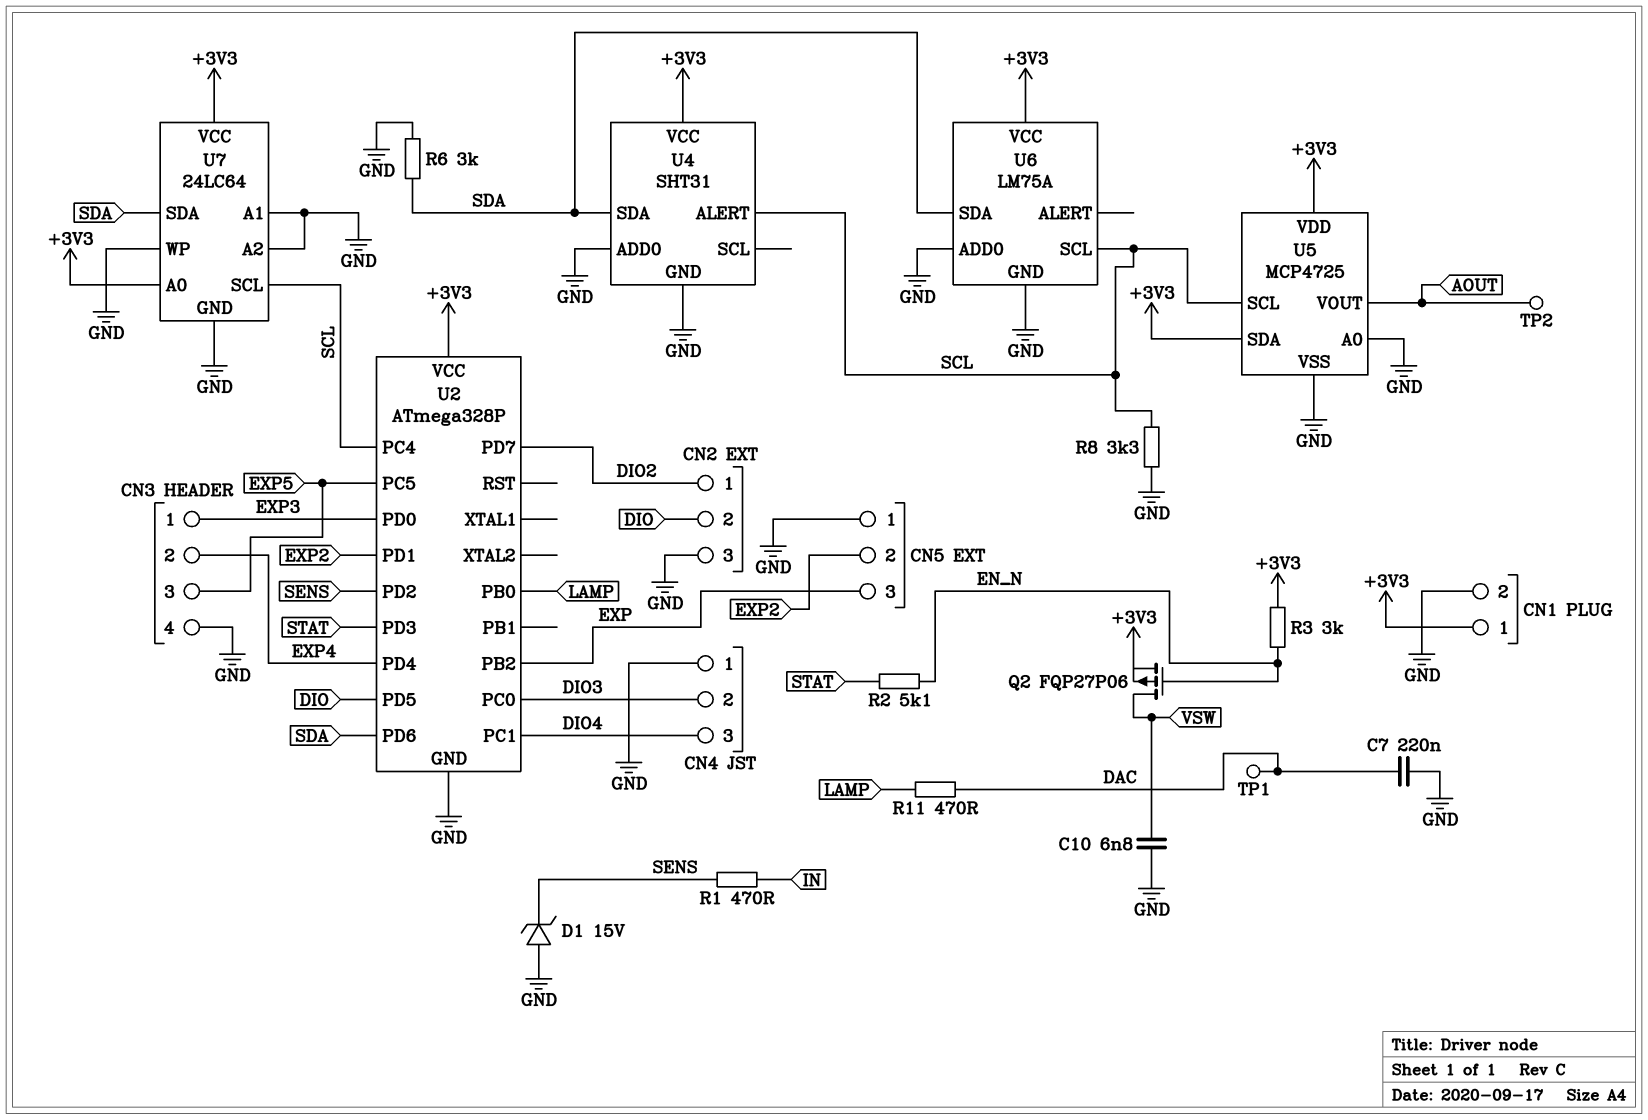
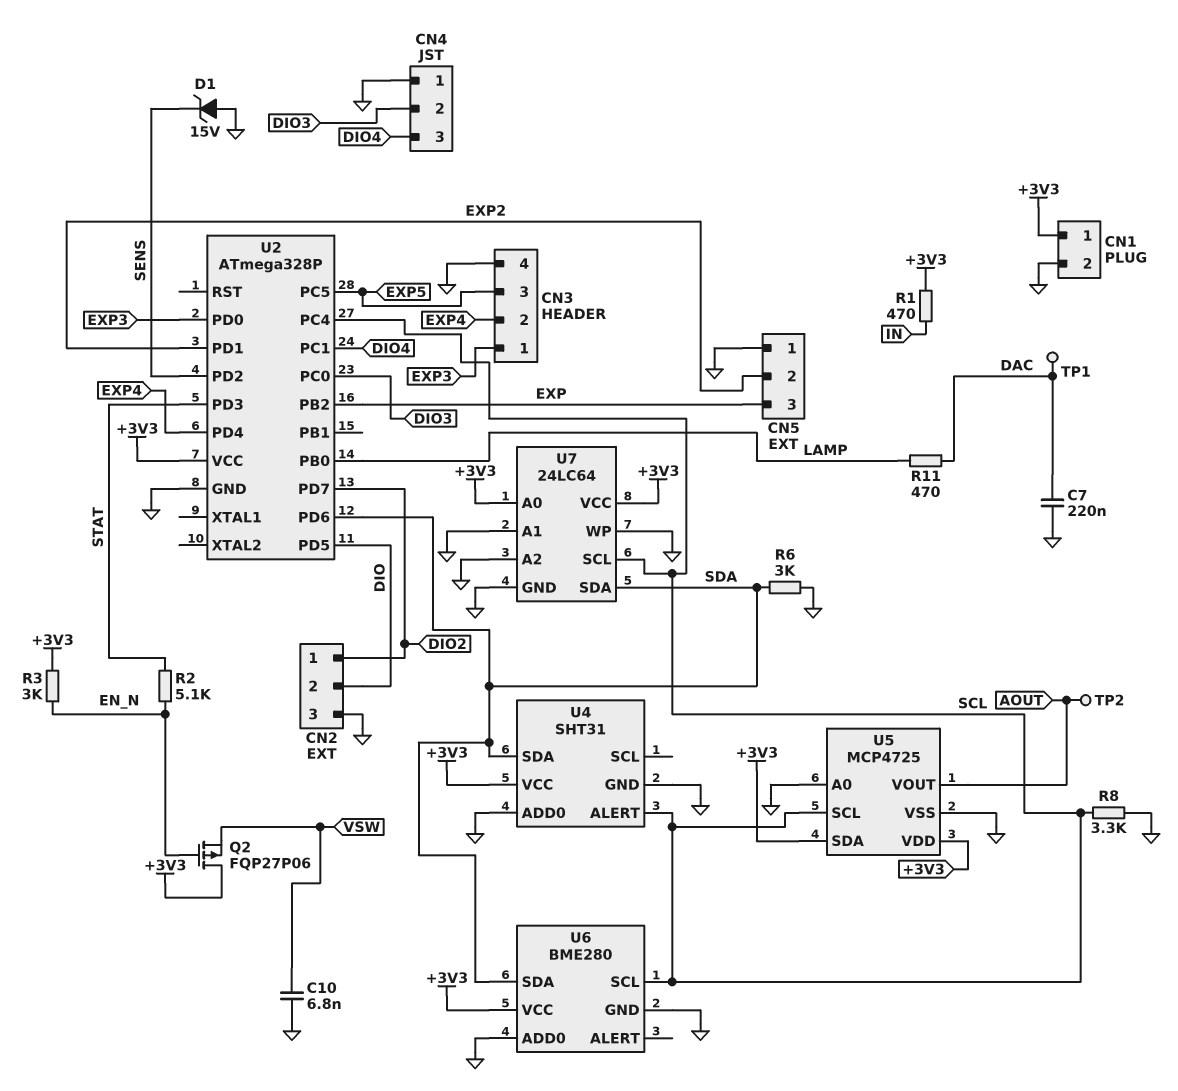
Q2: PMOS FQP27P06 (G EN_N, D VSW, S +3V3) -> PMOS FQP27P06 (G EN_N, D +3V3, S VSW)
R1: 470 (IN, SENS) -> 470 (+3V3, IN)
U6: LM75A -> BME280

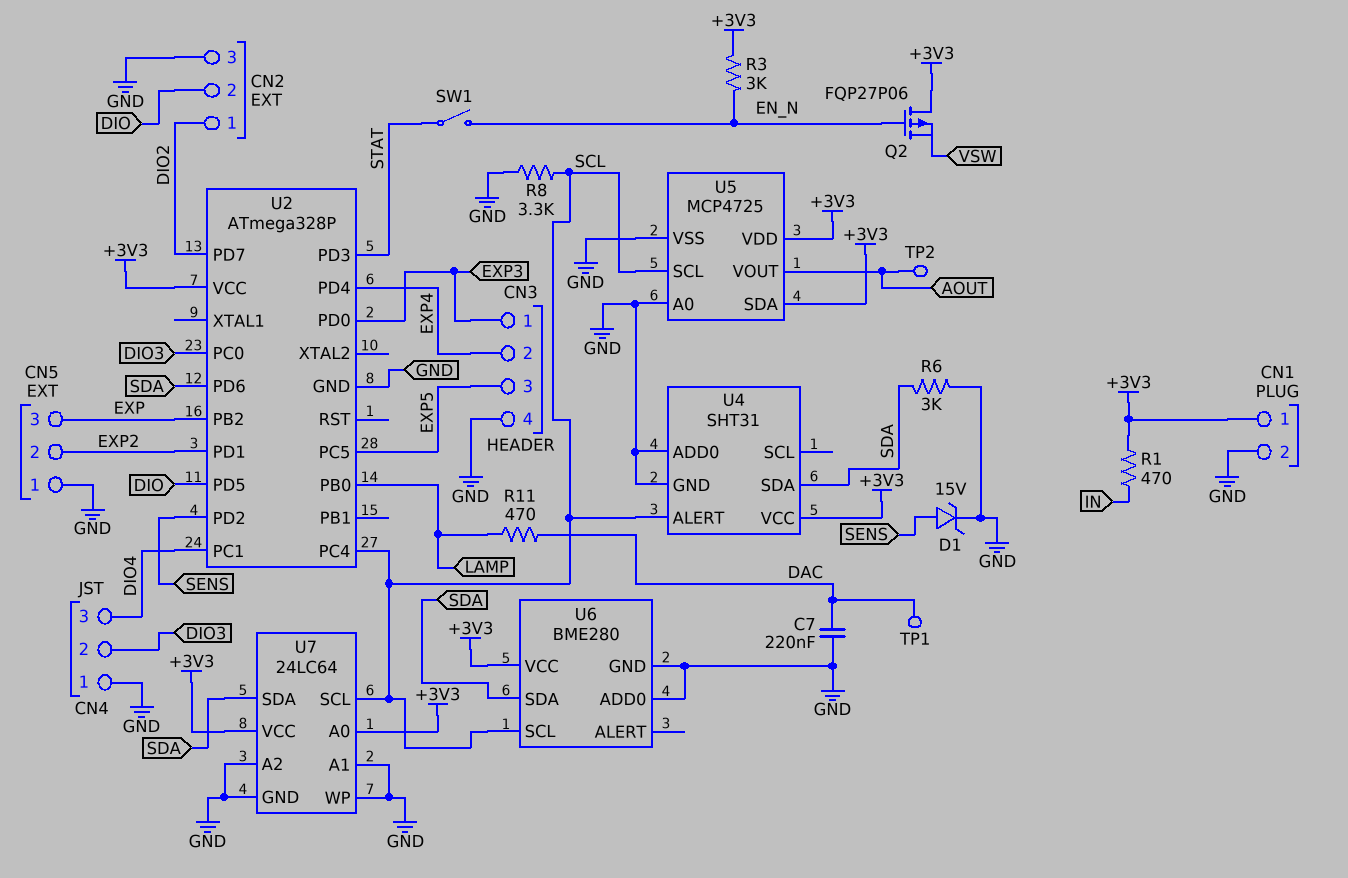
C10: 6.8nF (GND, VSW) -> none
D1: zener 15V (A GND, K SENS) -> zener 15V (A SENS, K GND)
R2: 5.1k (EN_N, STAT) -> none
SW1: none -> switch (EN_N, STAT)

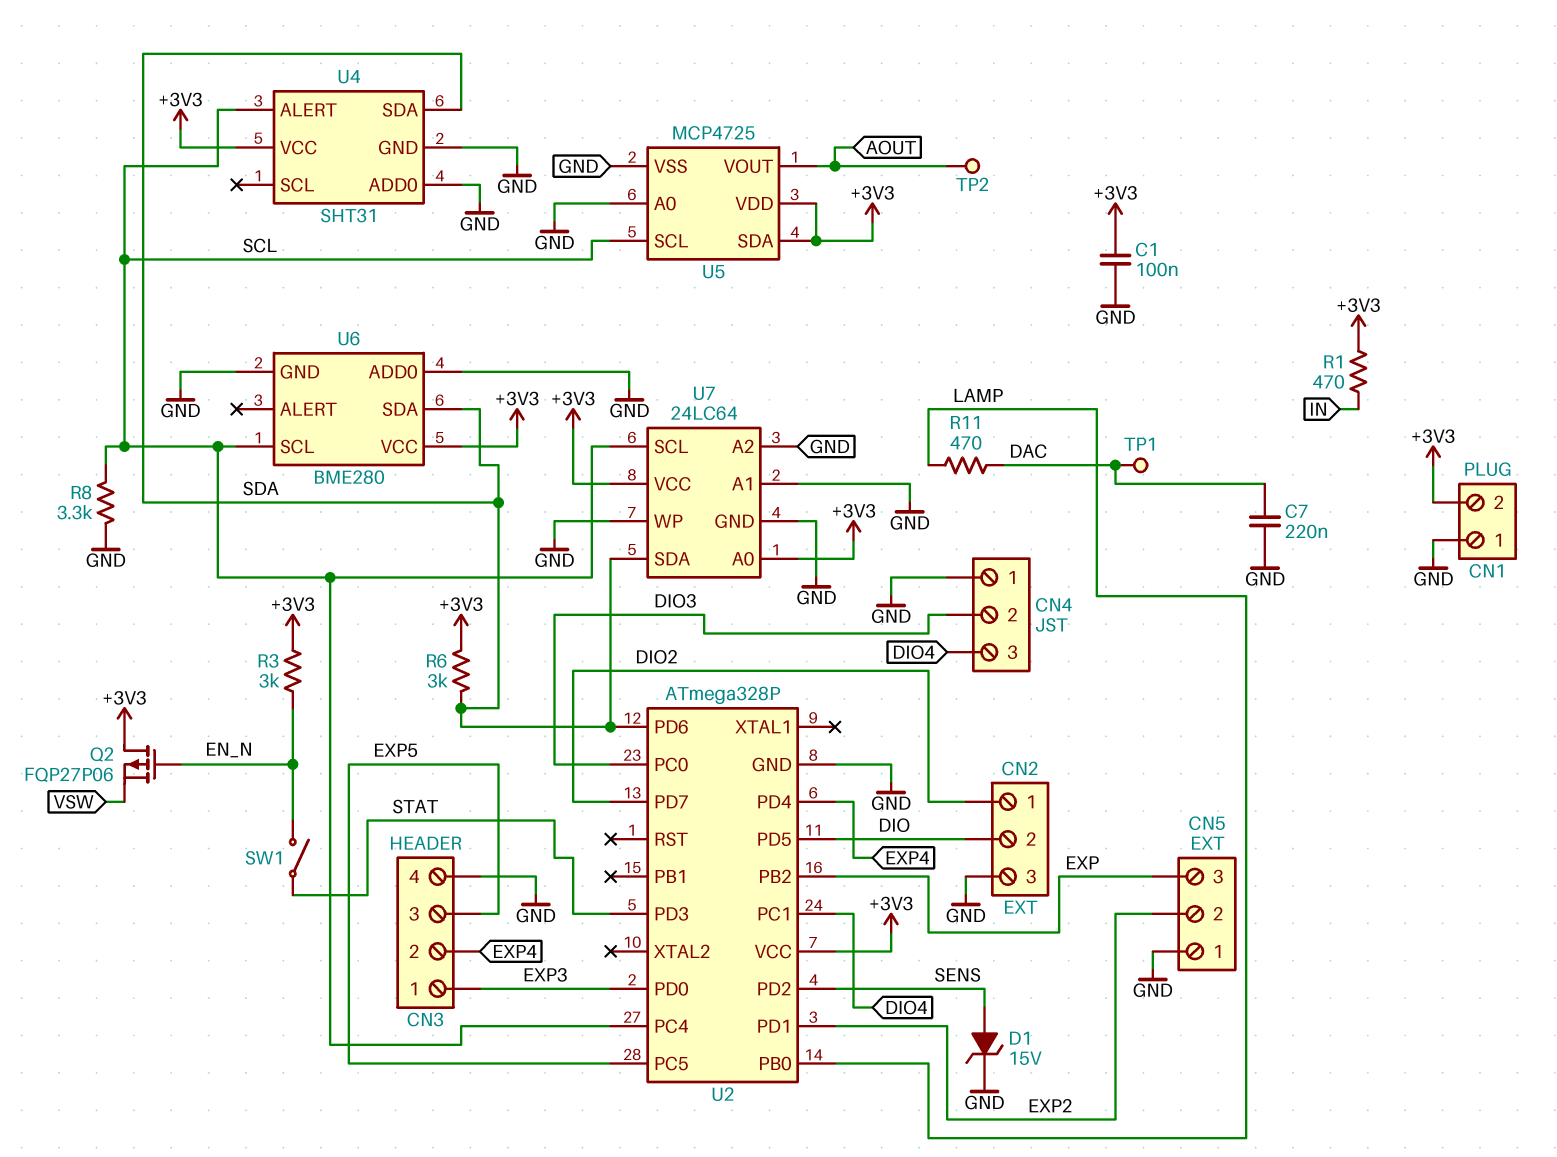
C1: none -> 100nF (+3V3, GND)
CN1 pin 1: +3V3 -> GND
CN1 pin 2: GND -> +3V3
R6: 3k (GND, SDA) -> 3k (+3V3, SDA)

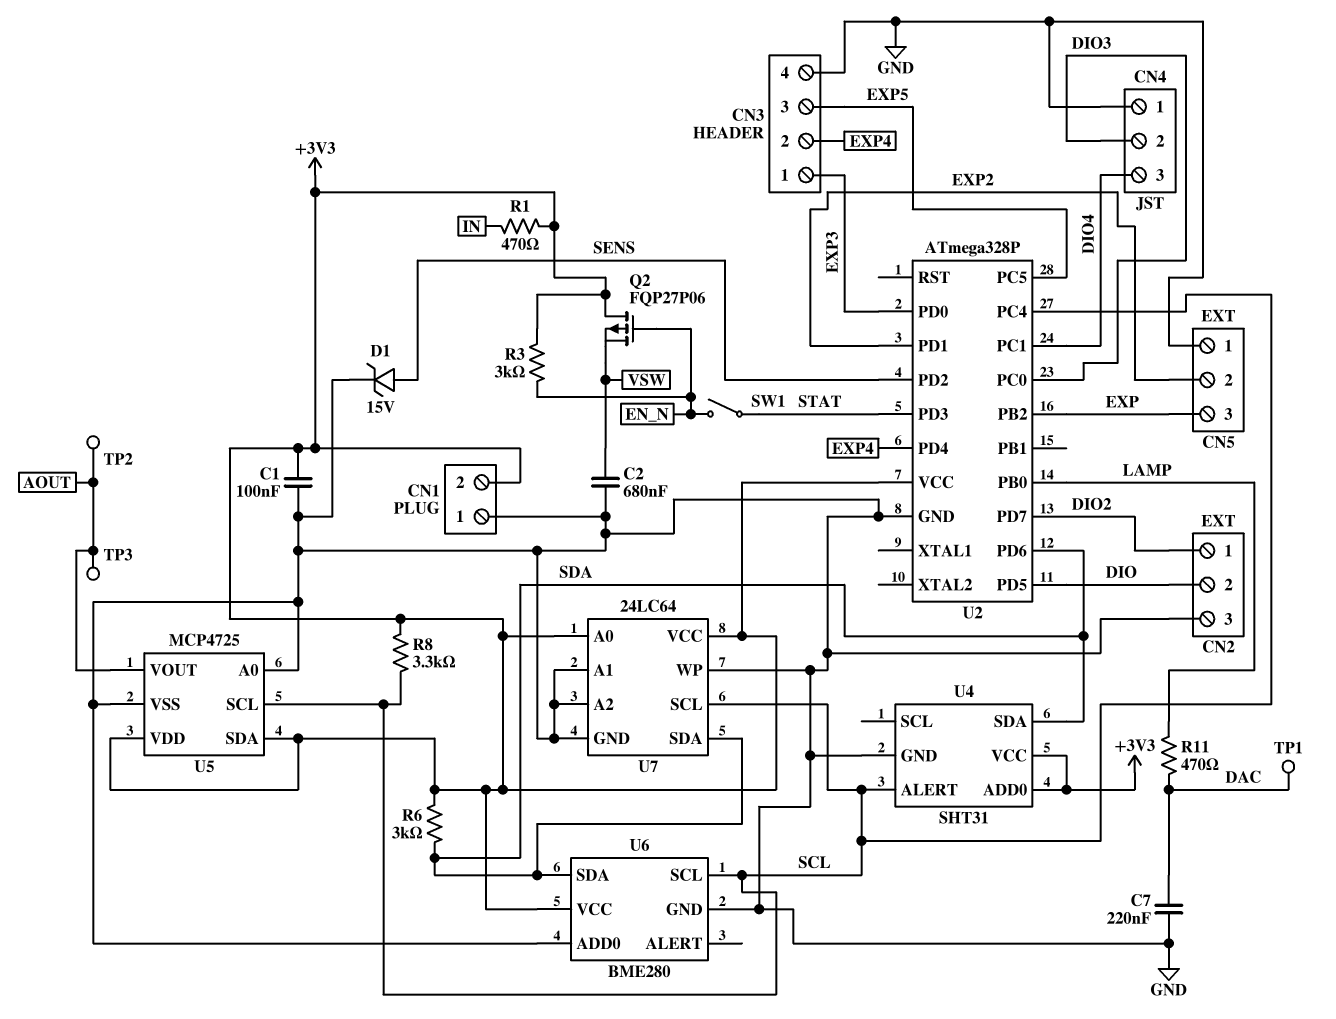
C2: none -> 680nF (GND, VSW)
R8: 3.3k (GND, SCL) -> 3.3k (+3V3, SCL)
TP3: none -> test point (AOUT)
U4 pin ADD0: GND -> +3V3

